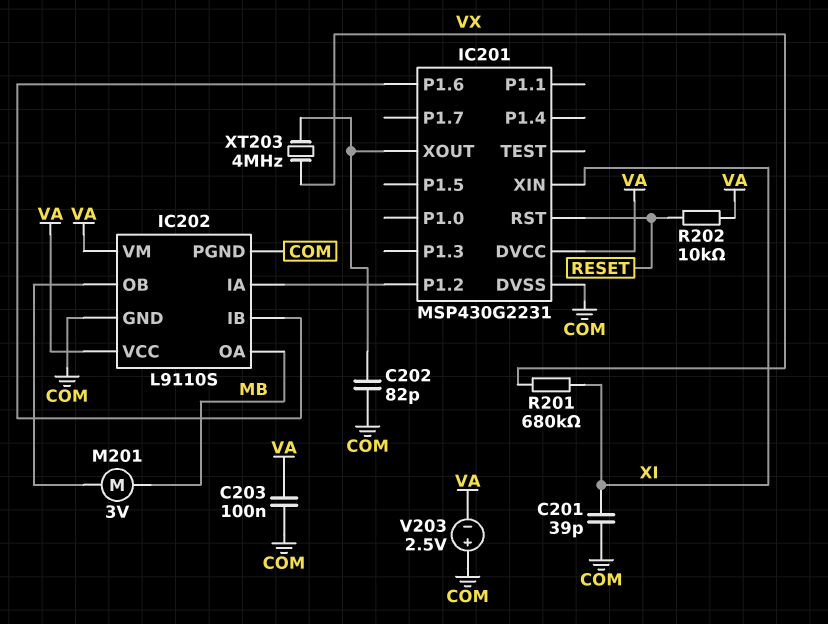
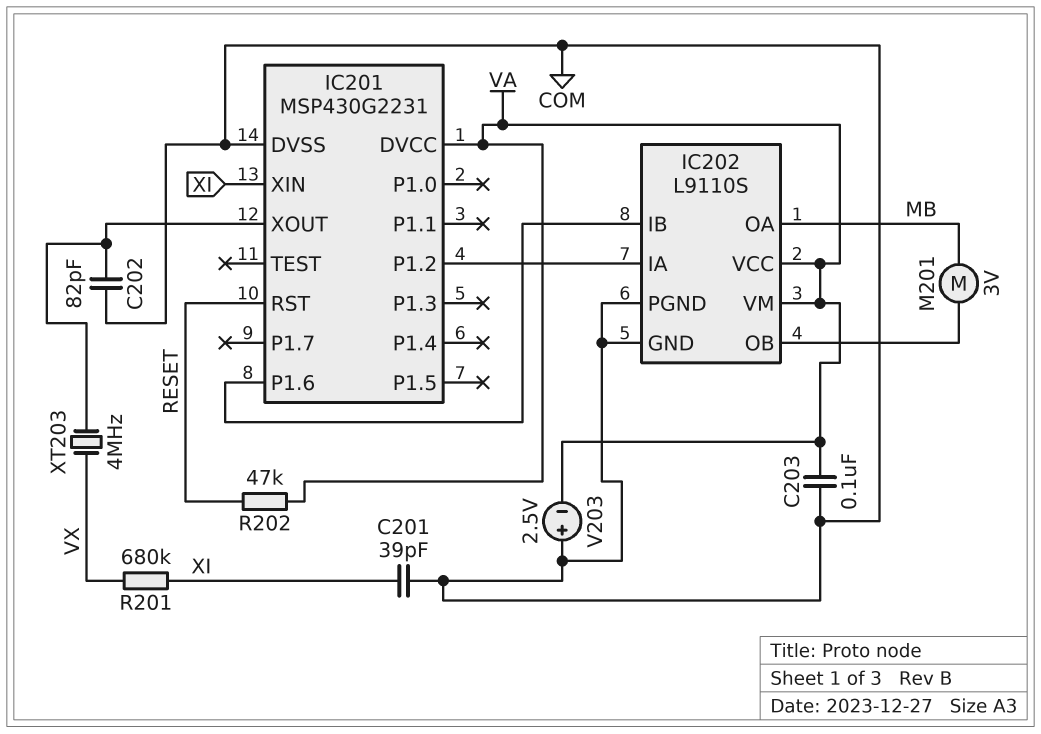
R202: 10k (RESET, VA) -> 47k (RESET, VA)

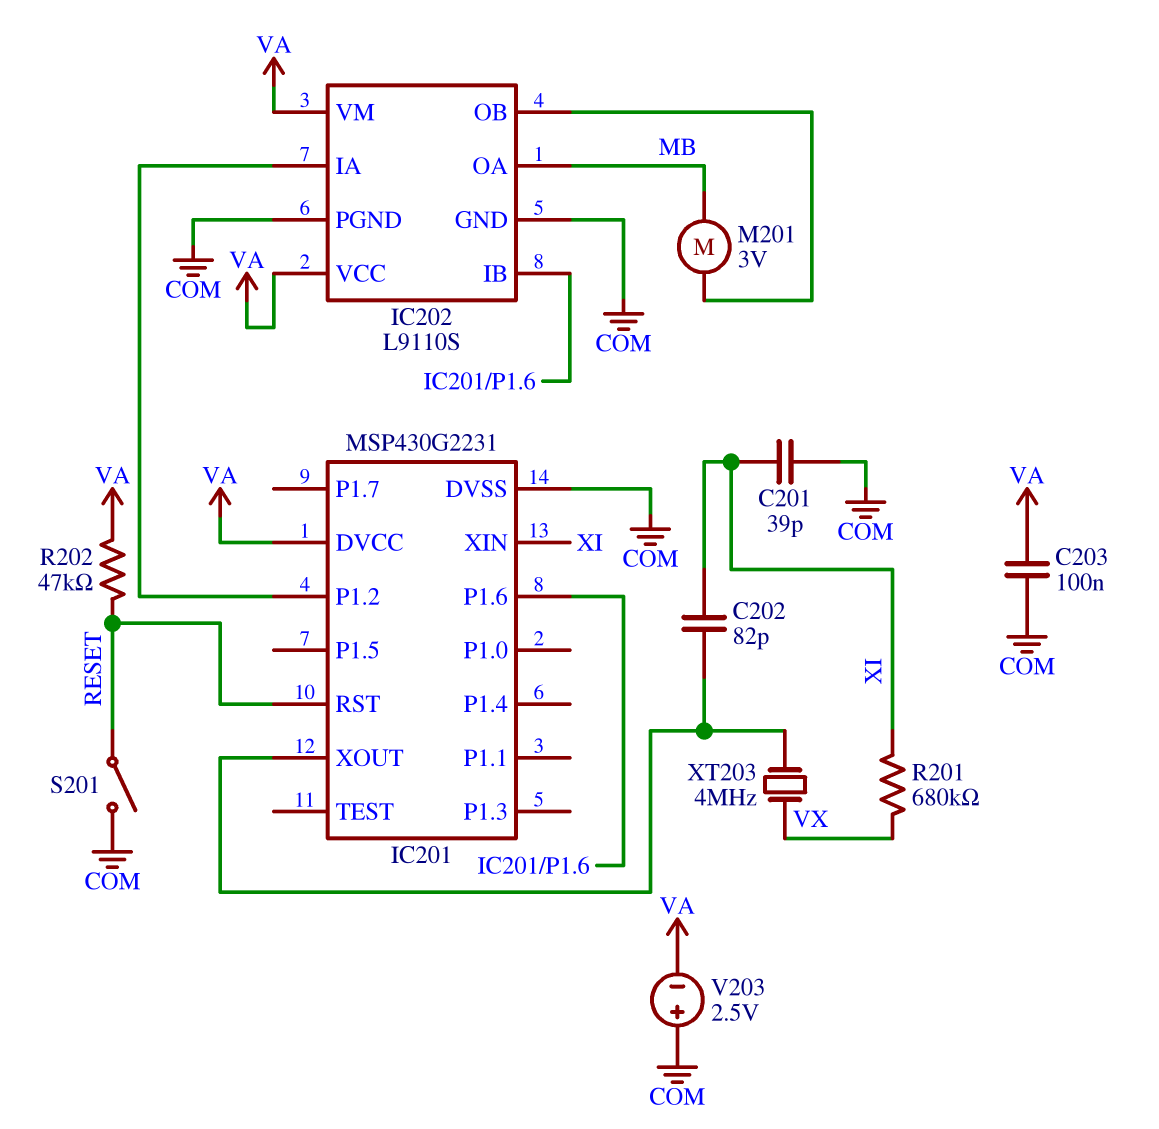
C202: 82pF (COM, IC201/XOUT) -> 82pF (IC201/XOUT, XI)
S201: none -> switch (COM, RESET)

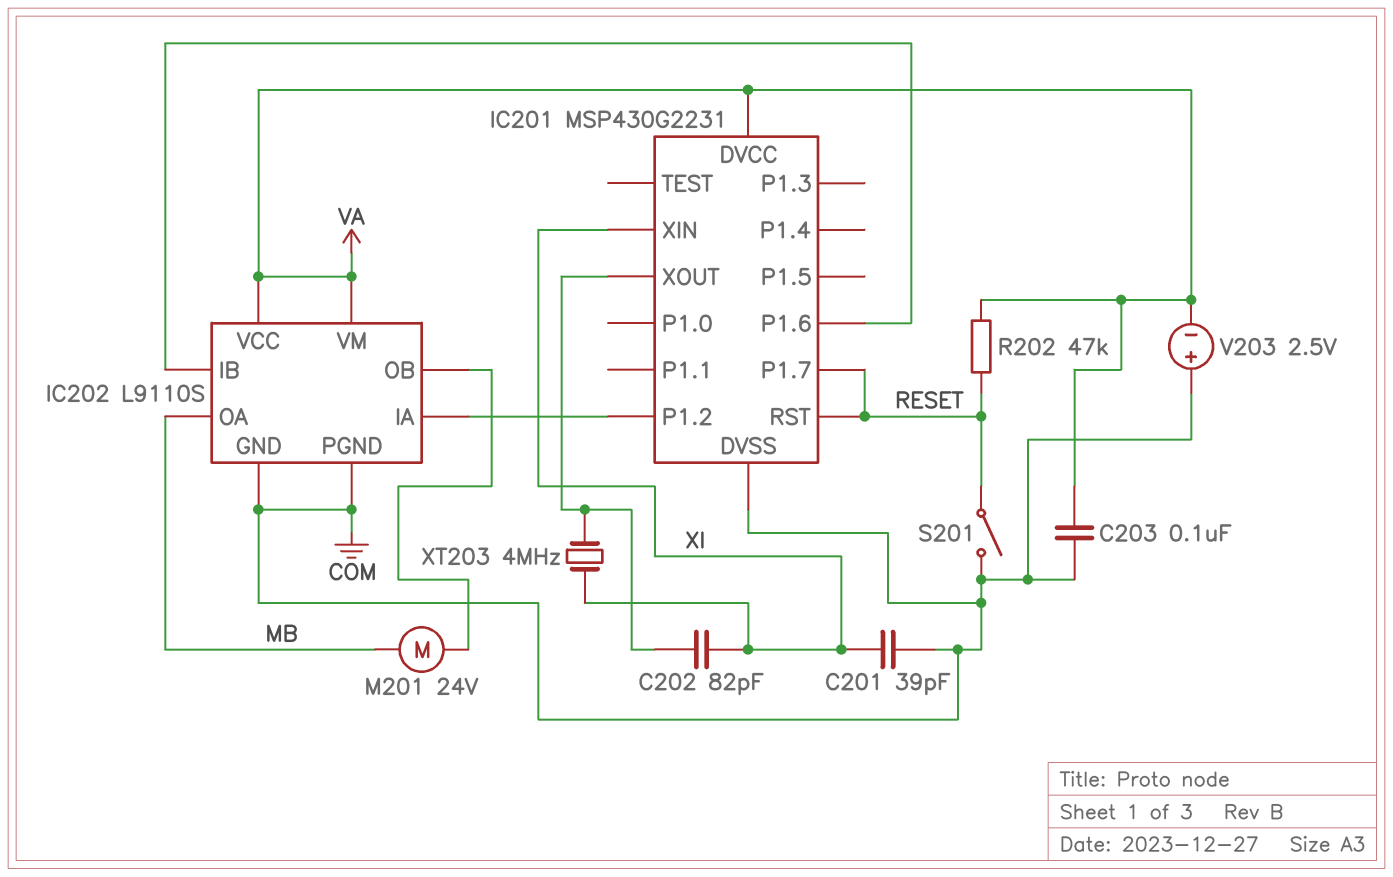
IC201 pin P1.7: none -> RESET
M201: motor 3V (IC202/OB, MB) -> motor 24V (IC202/OB, MB)
R201: 680k (VX, XI) -> none
XT203: 4MHz (IC201/XOUT, VX) -> 4MHz (IC201/XOUT, XI)

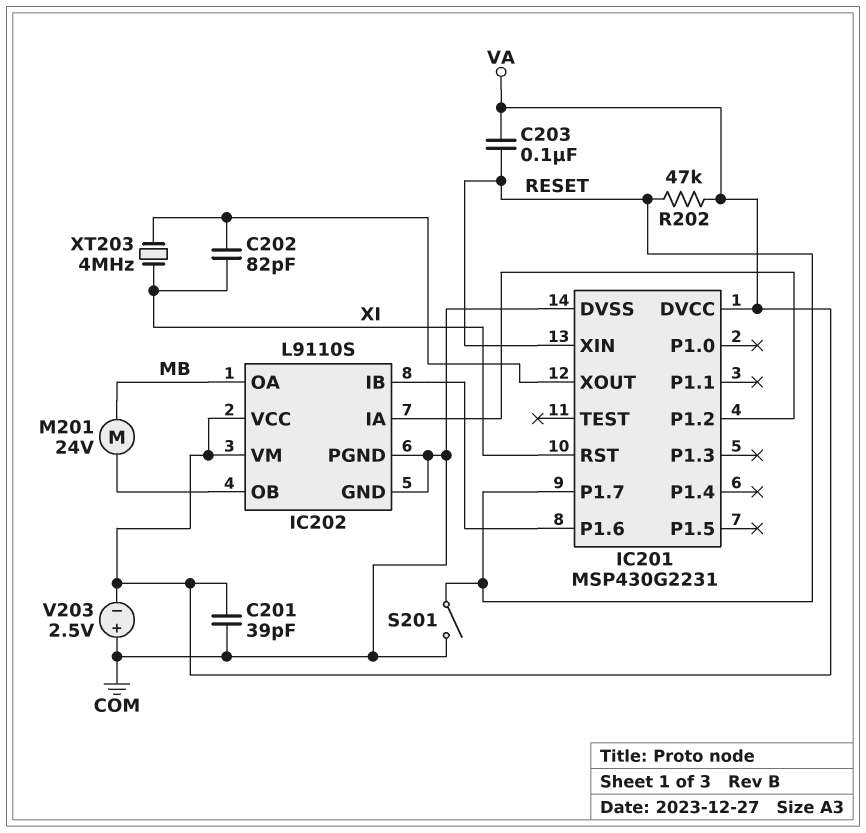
C201: 39pF (COM, XI) -> 39pF (COM, VA)
C203: 100nF (COM, VA) -> 100nF (RESET, VA)
IC201 pin RST: RESET -> XI
IC201 pin XIN: XI -> RESET

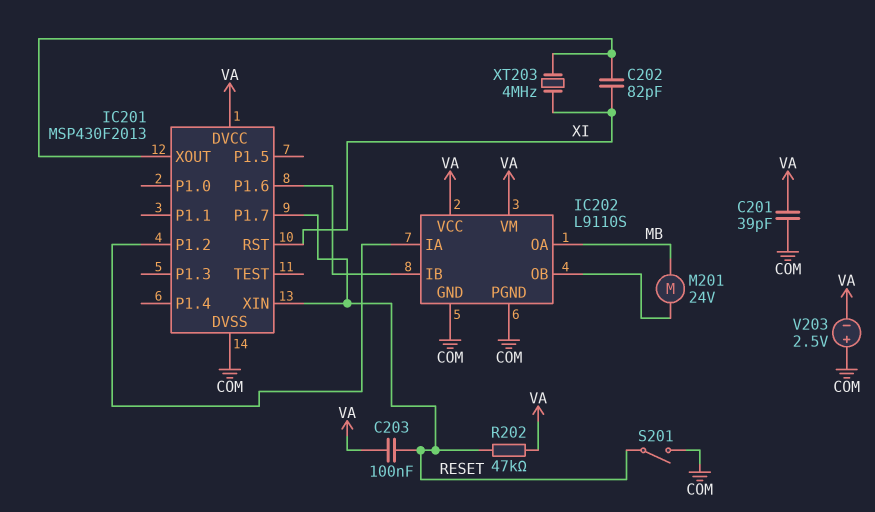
IC201: MSP430G2231 -> MSP430F2013

